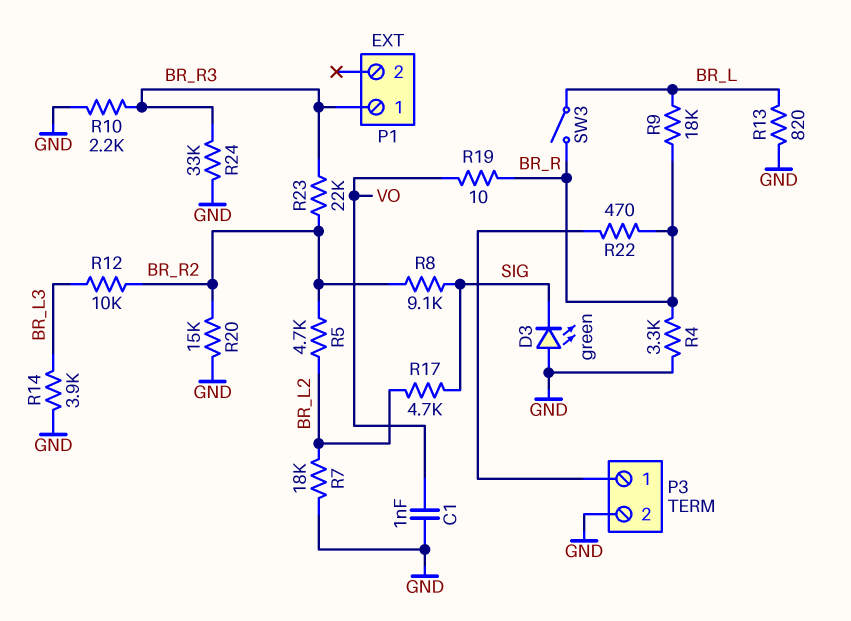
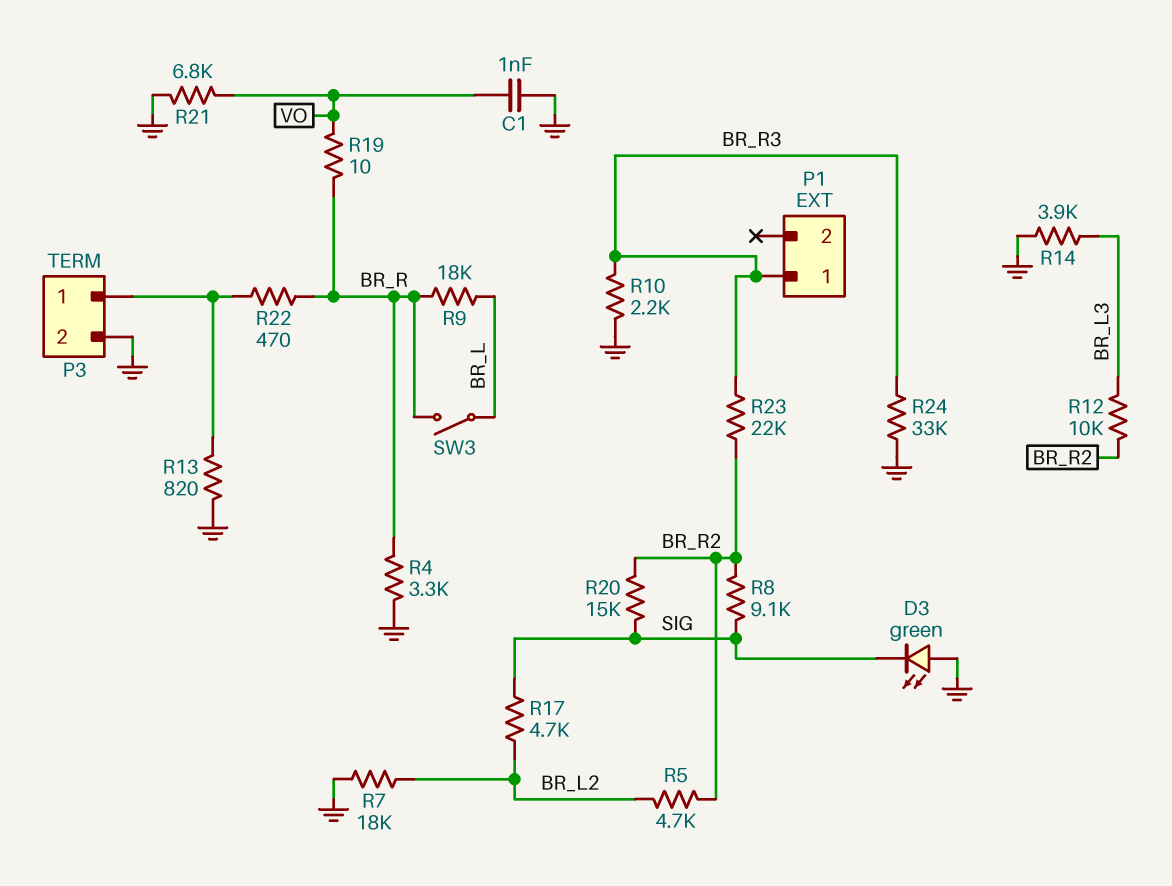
R13: 820 (BR_L, GND) -> 820 (GND, P3/1)
R20: 15k (BR_R2, GND) -> 15k (BR_R2, SIG)
R21: none -> 6.8k (GND, VO)

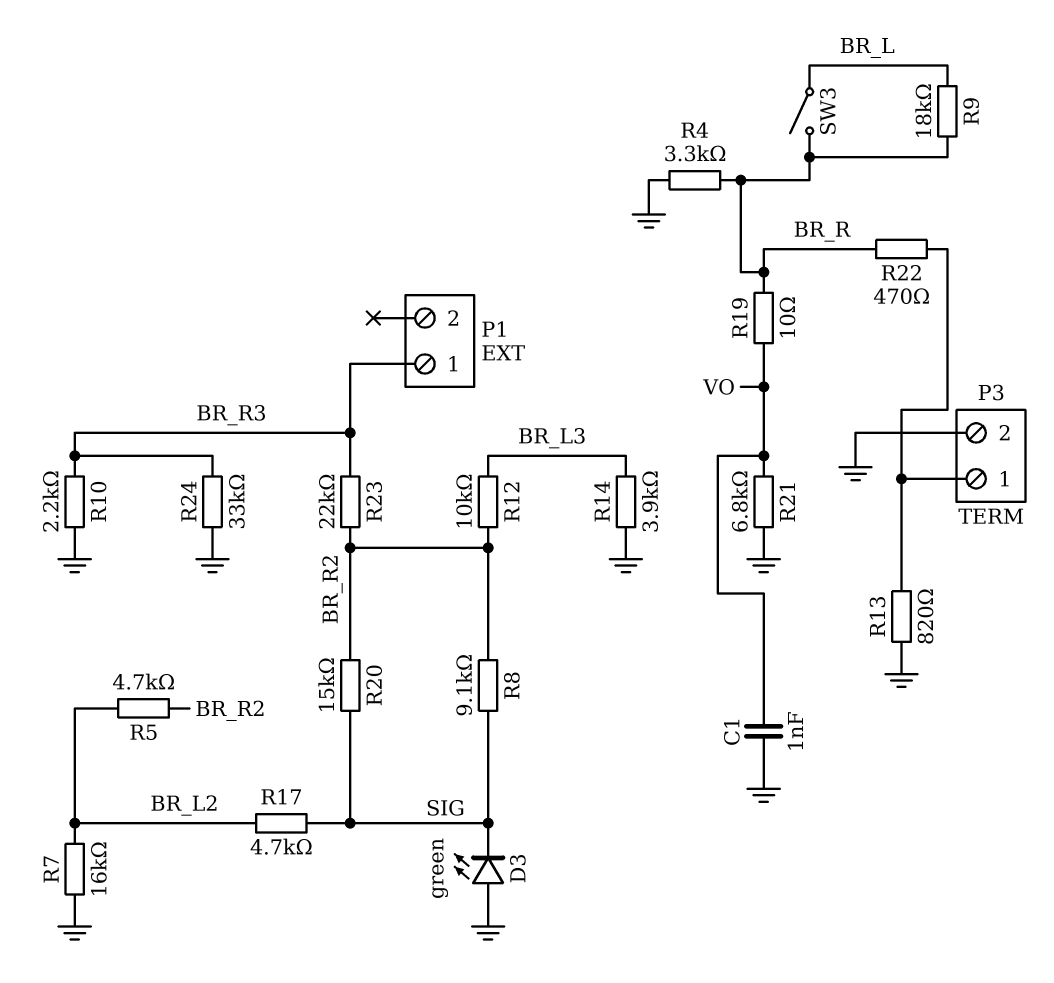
R7: 18k (BR_L2, GND) -> 16k (BR_L2, GND)

